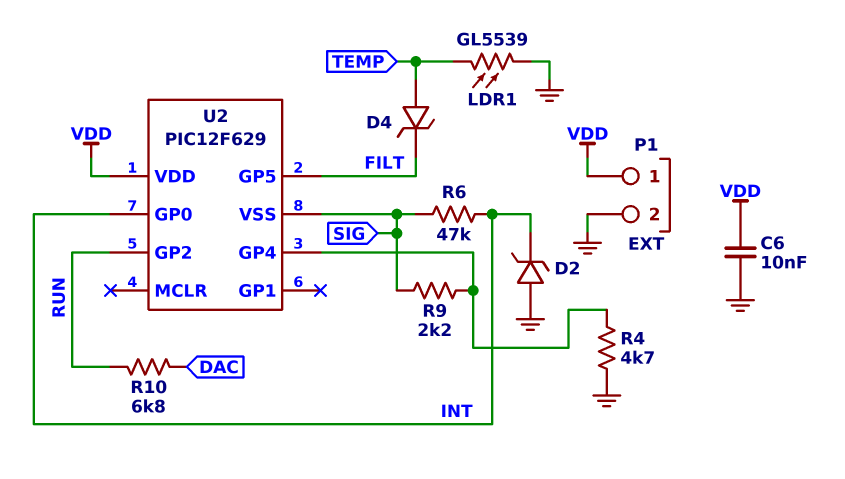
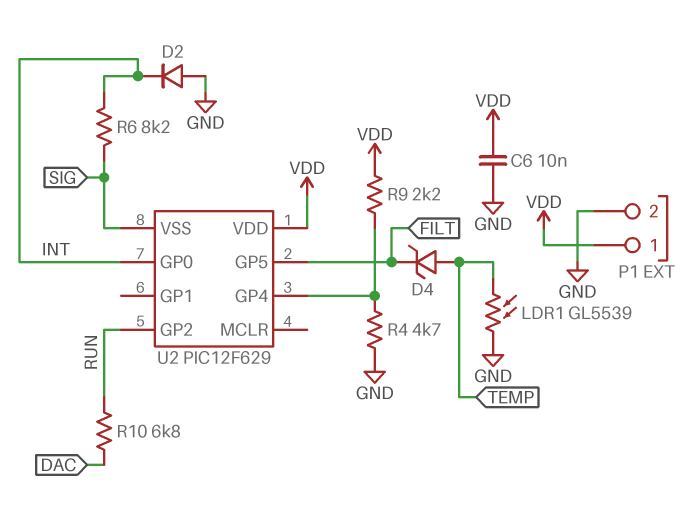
D2: zener (A GND, K INT) -> diode (A GND, K INT)
R6: 47k (INT, SIG) -> 8.2k (INT, SIG)
R9: 2.2k (SIG, U2/GP4) -> 2.2k (U2/GP4, VDD)

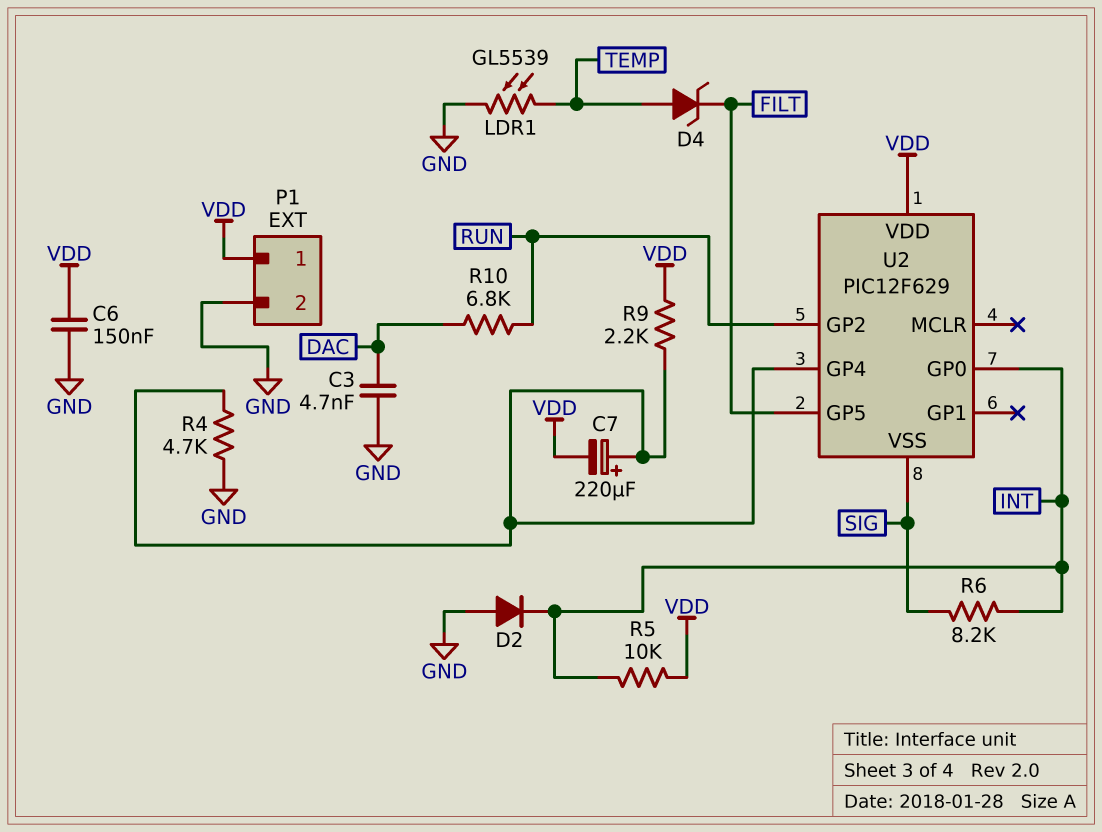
C3: none -> 4.7nF (DAC, GND)
C6: 10nF (GND, VDD) -> 150nF (GND, VDD)
C7: none -> 220uF (plus U2/GP4, minus VDD)
R5: none -> 10k (INT, VDD)

